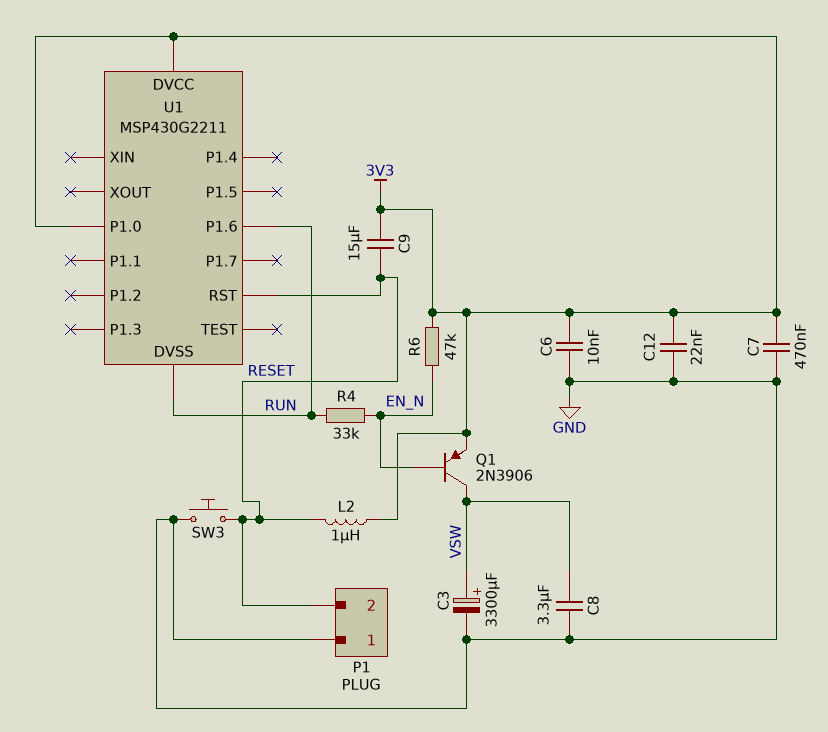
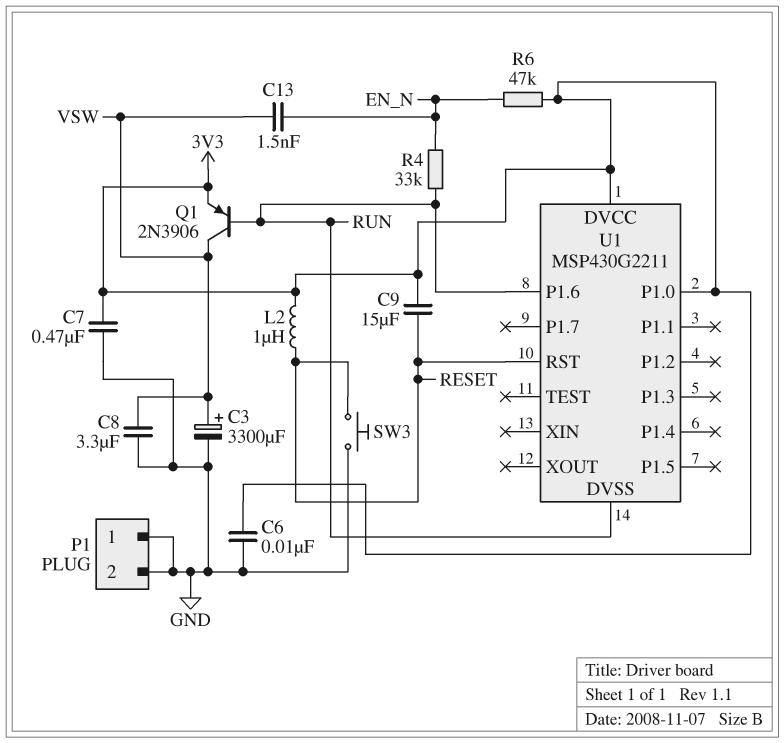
C12: 22nF (3V3, GND) -> none
C13: none -> 1.5nF (EN_N, VSW)
P1 pin 2: RESET -> GND
Q1: PNP 2N3906 (B EN_N, C VSW, E 3V3) -> PNP 2N3906 (B RUN, C VSW, E 3V3)

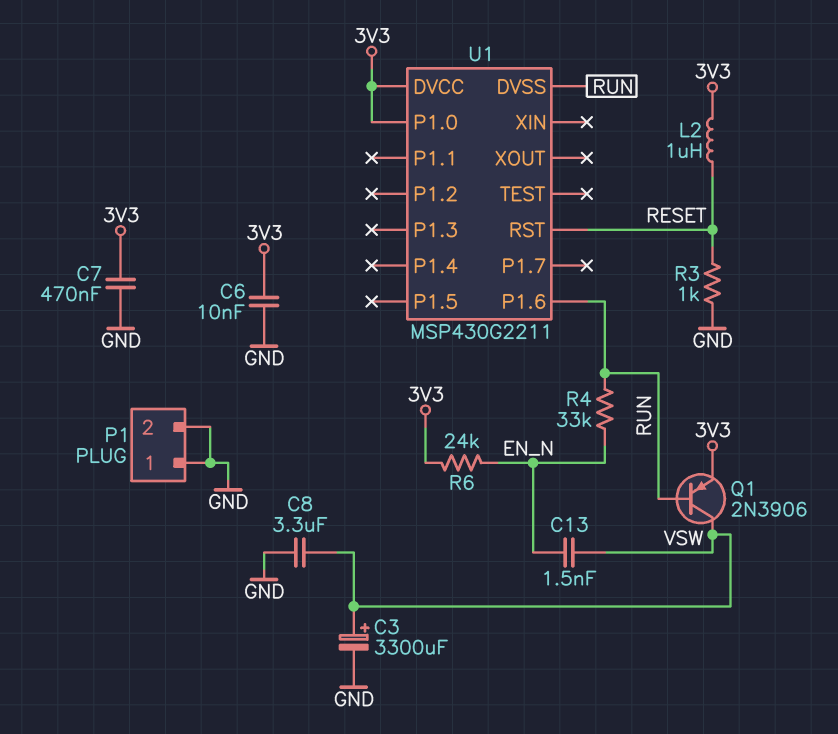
C9: 15uF (3V3, RESET) -> none
R3: none -> 1k (GND, RESET)
R6: 47k (3V3, EN_N) -> 24k (3V3, EN_N)
SW3: button (GND, RESET) -> none

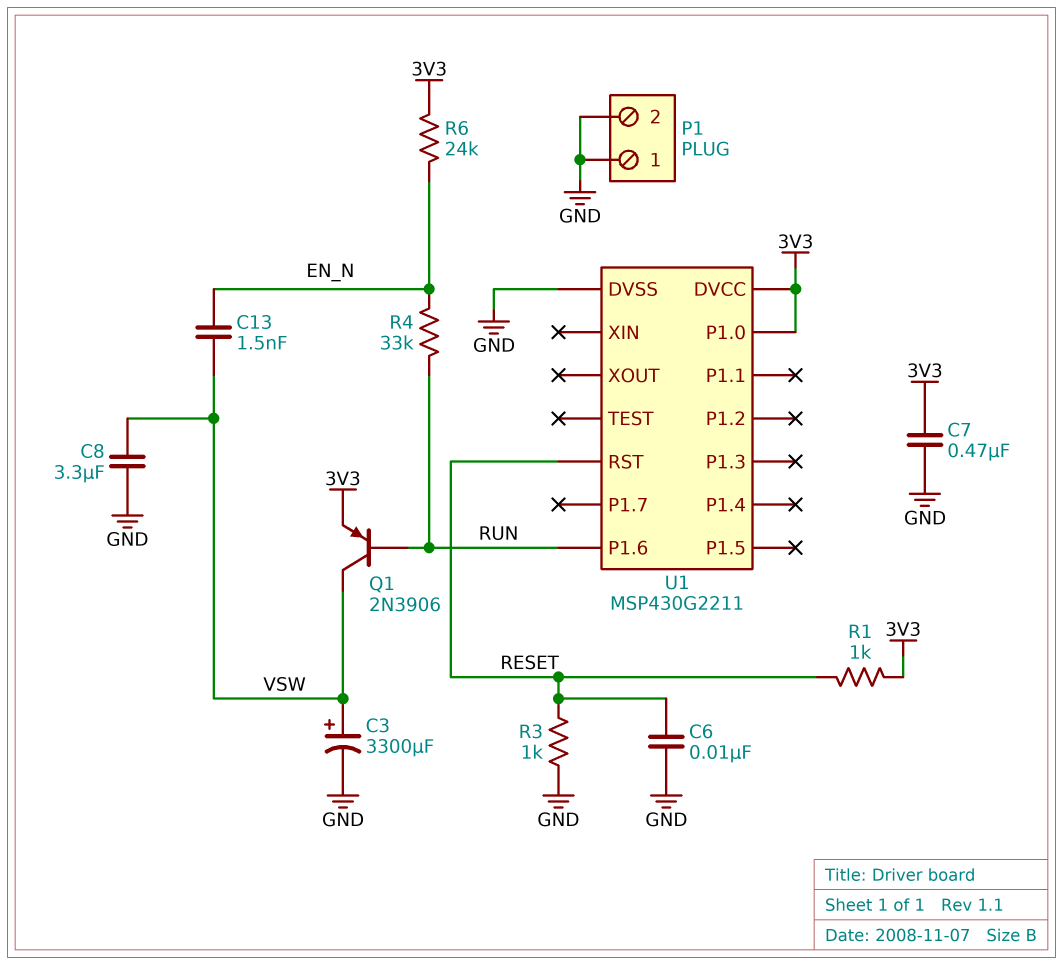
C6: 10nF (3V3, GND) -> 10nF (GND, RESET)
L2: 1uH (3V3, RESET) -> none
R1: none -> 1k (3V3, RESET)
U1 pin DVSS: RUN -> GND

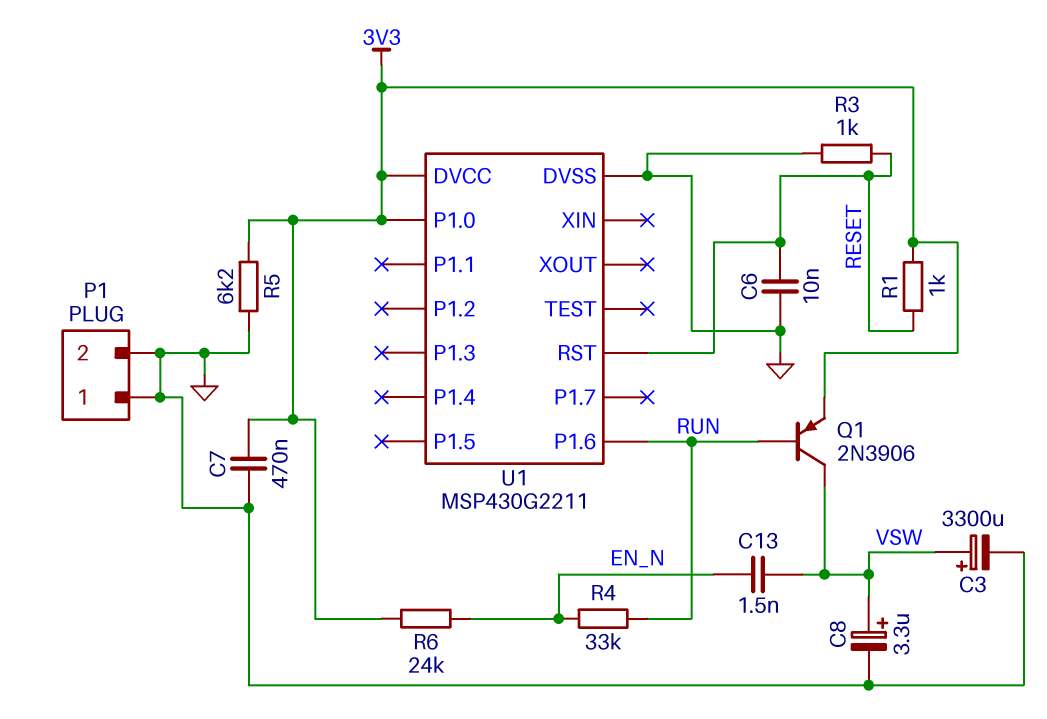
C8: 3.3uF (GND, VSW) -> 3.3uF (plus VSW, minus GND)
R5: none -> 6.2k (3V3, GND)

